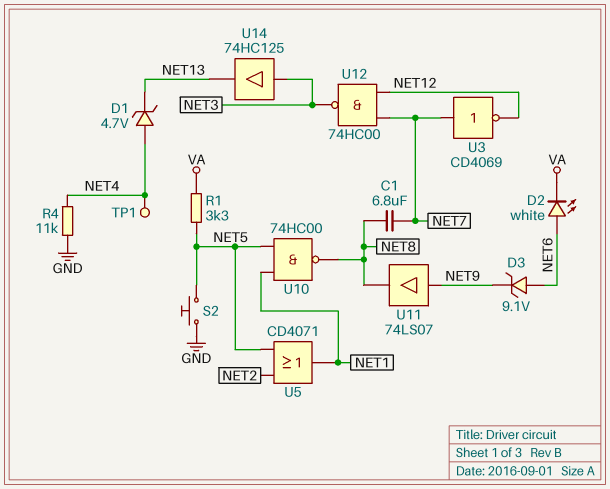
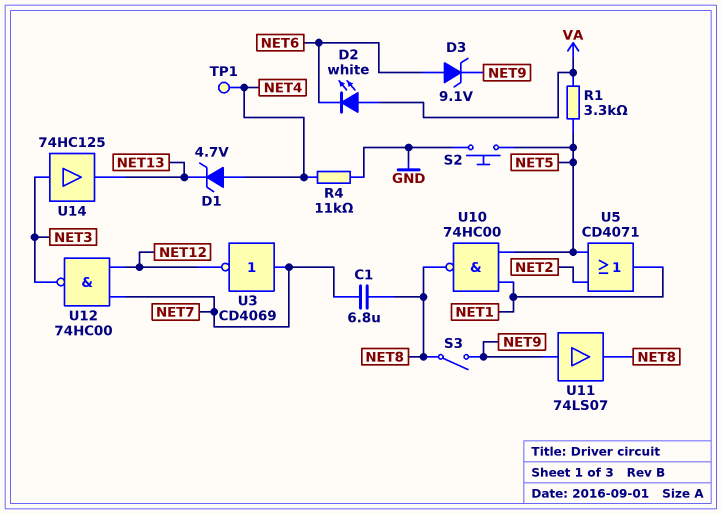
D2: LED white (A NET6, K VA) -> LED white (A VA, K NET6)
S3: none -> switch (NET8, NET9)

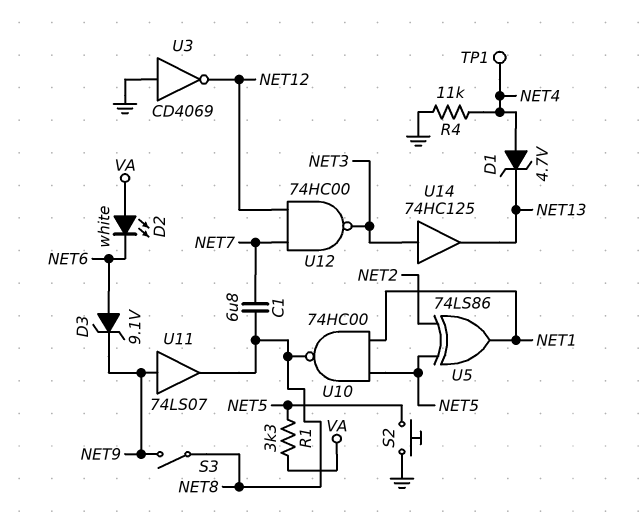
U3: NOT CD4069 (in NET7, out NET12) -> NOT CD4069 (in GND, out NET12)
U5: OR CD4071 (in NET2, in NET5, out NET1) -> XOR 74LS86 (in NET2, in NET5, out NET1)

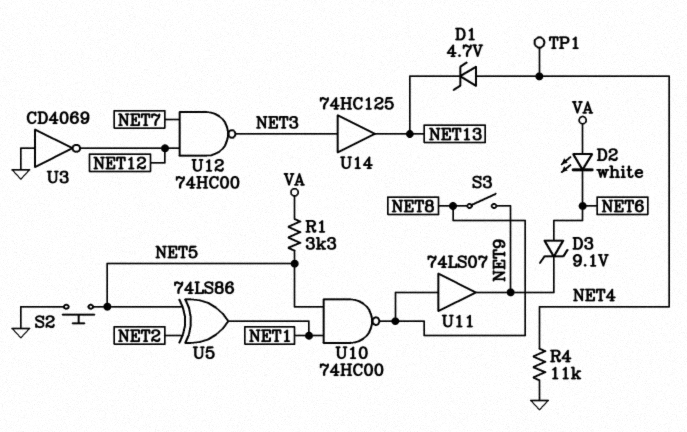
C1: 6.8uF (NET7, NET8) -> none
U11: buffer 74LS07 (in NET9, out NET8) -> buffer 74LS07 (in NET8, out NET9)

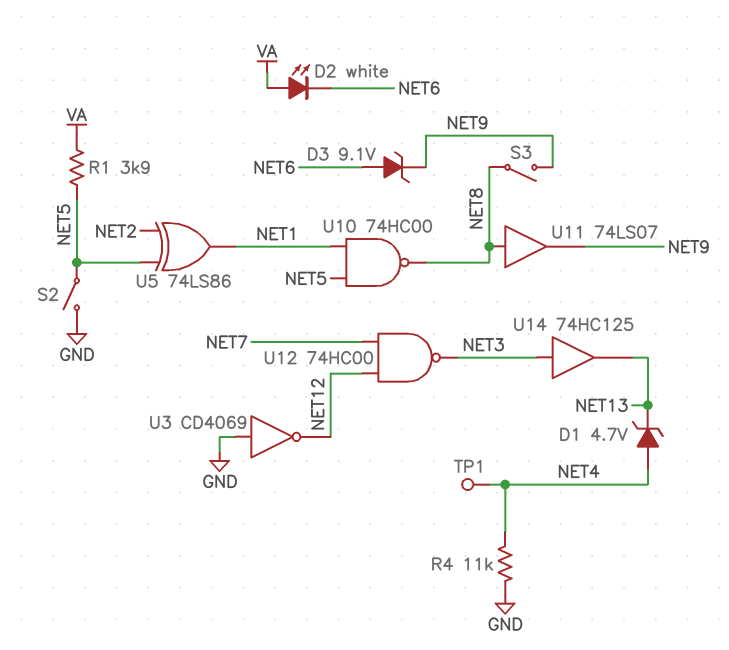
R1: 3.3k (NET5, VA) -> 3.9k (NET5, VA)
S2: button (GND, NET5) -> switch (GND, NET5)

